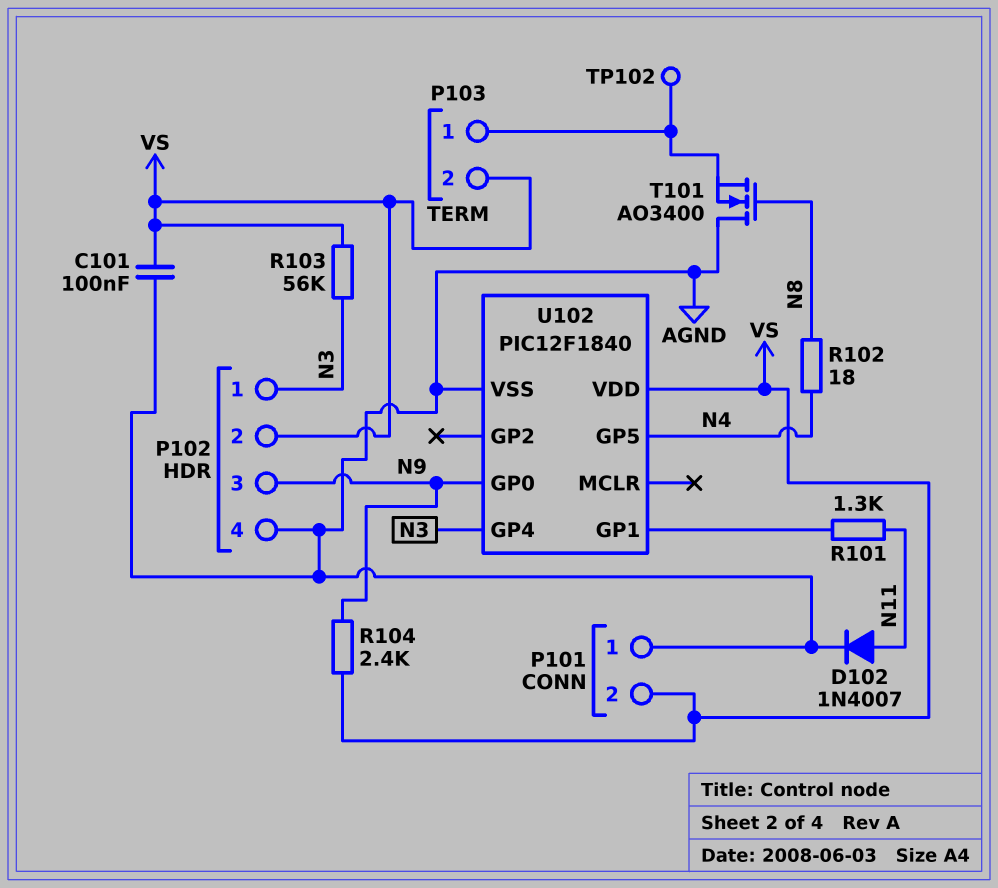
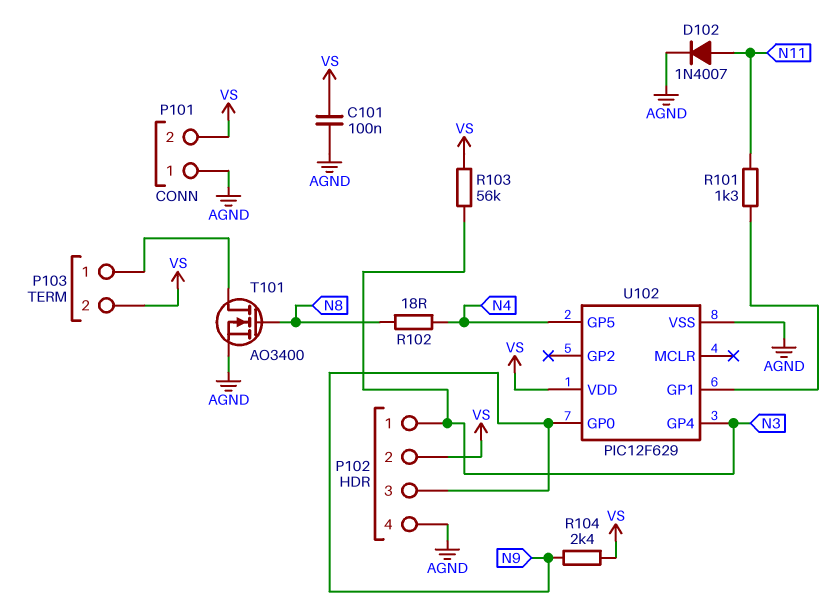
T101: NMOS AO3400 (G N8, D AGND, S P103/1) -> NMOS AO3400 (G N8, D P103/1, S AGND)
TP102: test point (P103/1) -> none
U102: PIC12F1840 -> PIC12F629

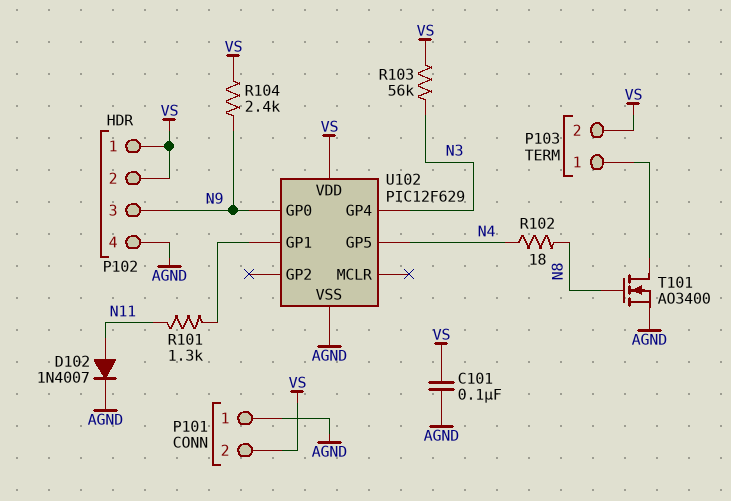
P102 pin 1: N3 -> VS

